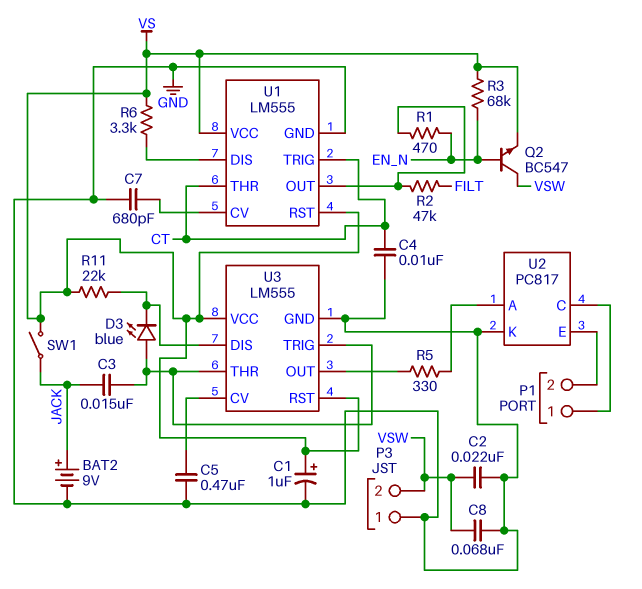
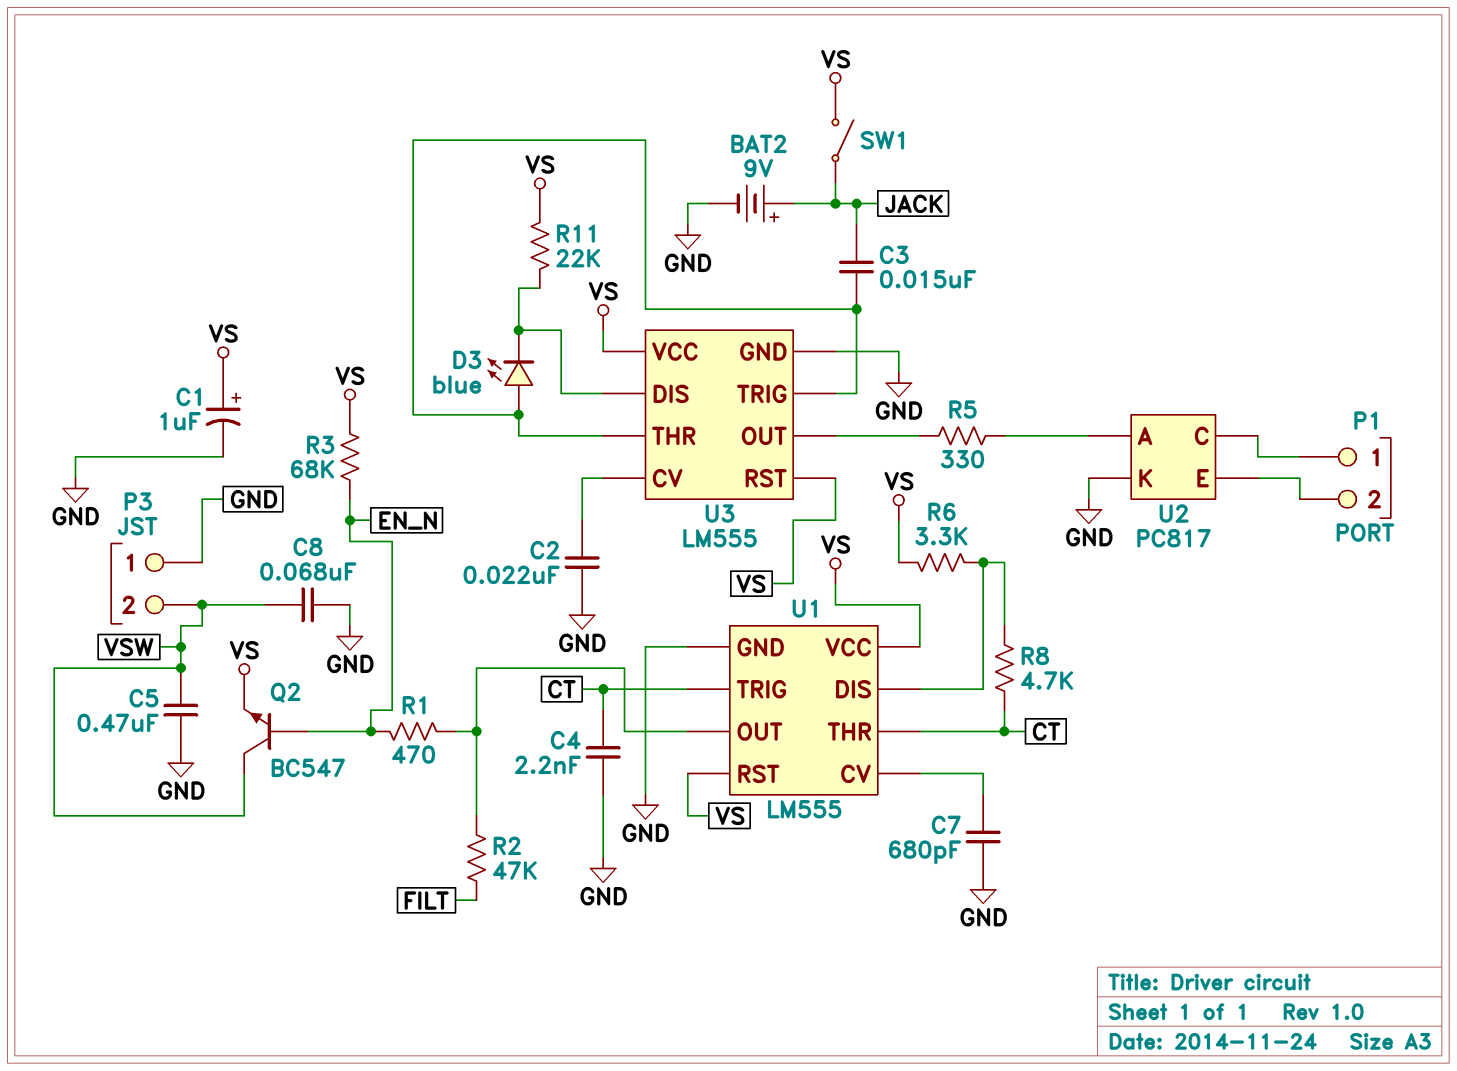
C2: 22nF (GND, VSW) -> 22nF (GND, U3/CV)
C4: 10nF (CT, GND) -> 2.2nF (CT, GND)
C5: 470nF (GND, U3/CV) -> 470nF (GND, VSW)
R8: none -> 4.7k (CT, U1/DIS)

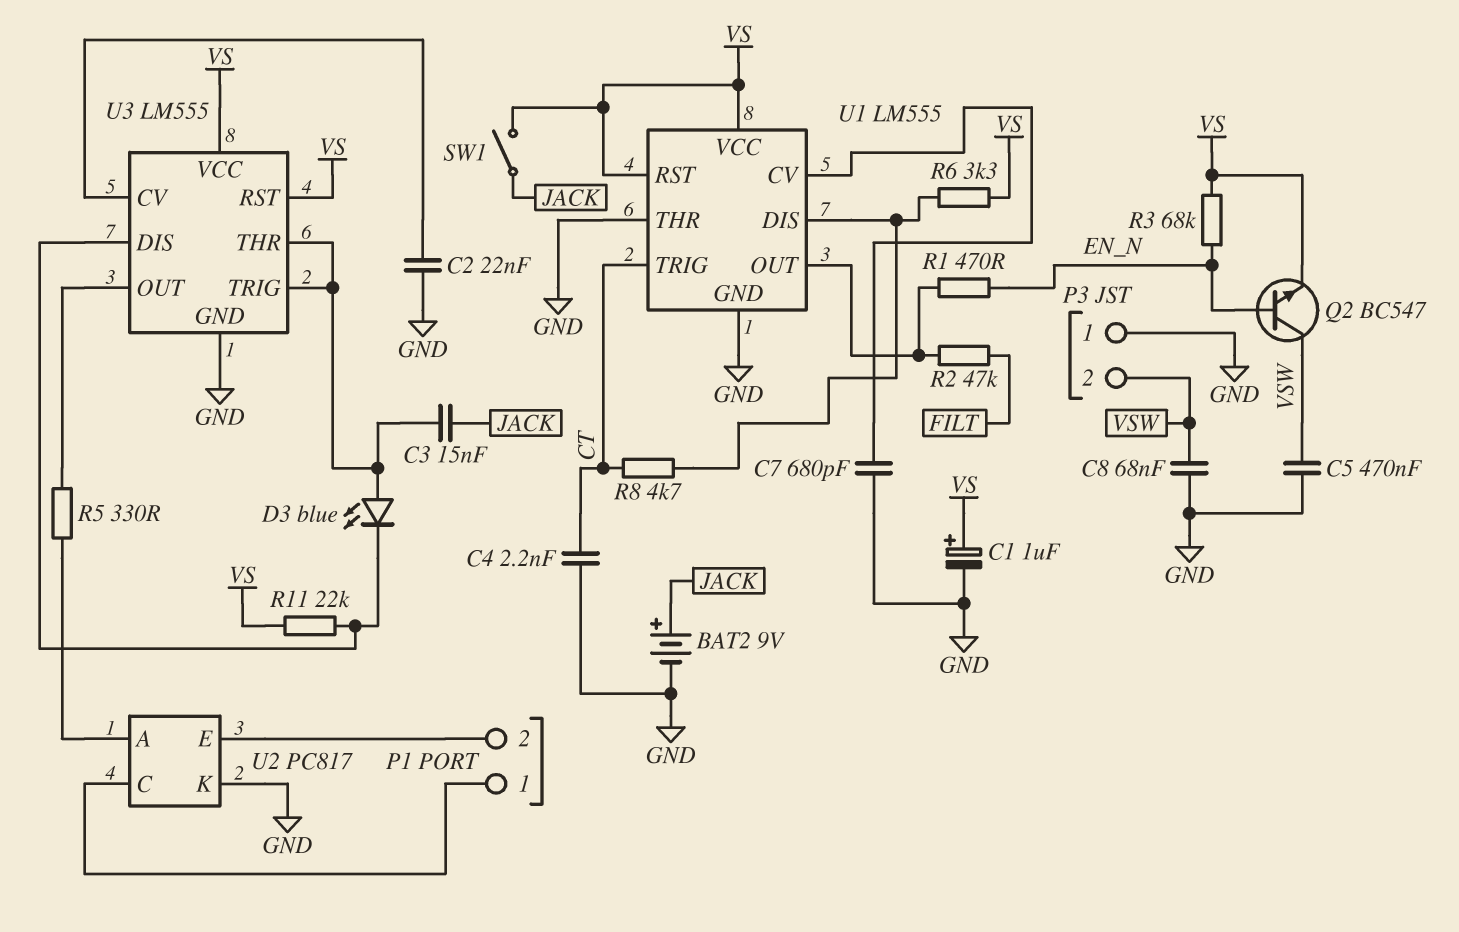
U1 pin THR: CT -> GND

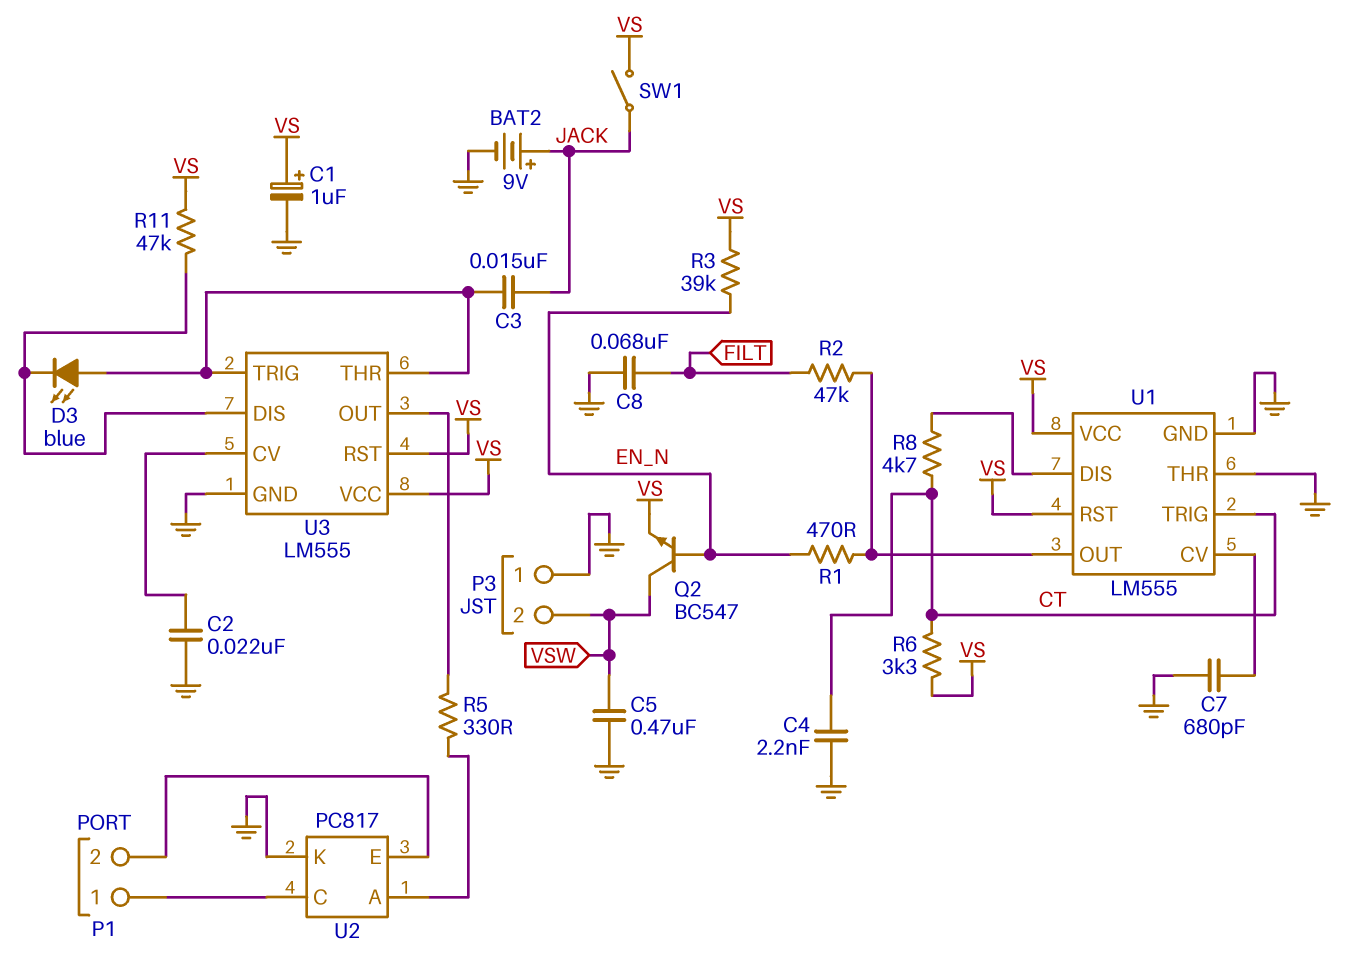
C8: 68nF (GND, VSW) -> 68nF (FILT, GND)
R3: 68k (EN_N, VS) -> 39k (EN_N, VS)
R6: 3.3k (U1/DIS, VS) -> 3.3k (CT, VS)
R11: 22k (U3/DIS, VS) -> 47k (U3/DIS, VS)

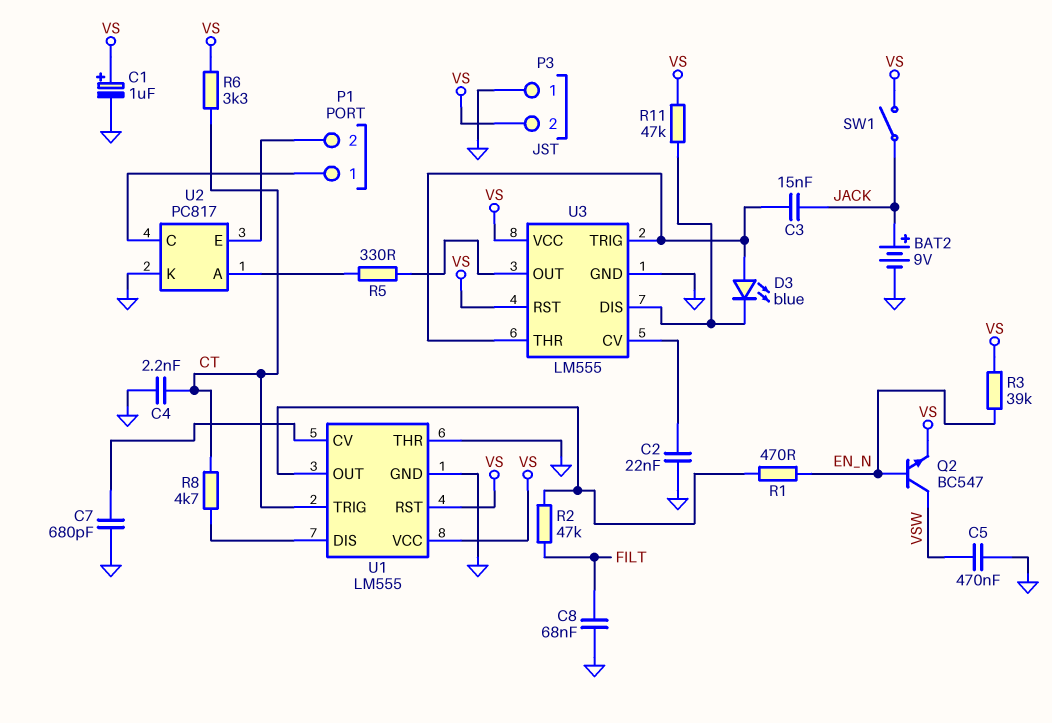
P3 pin 2: VSW -> VS

